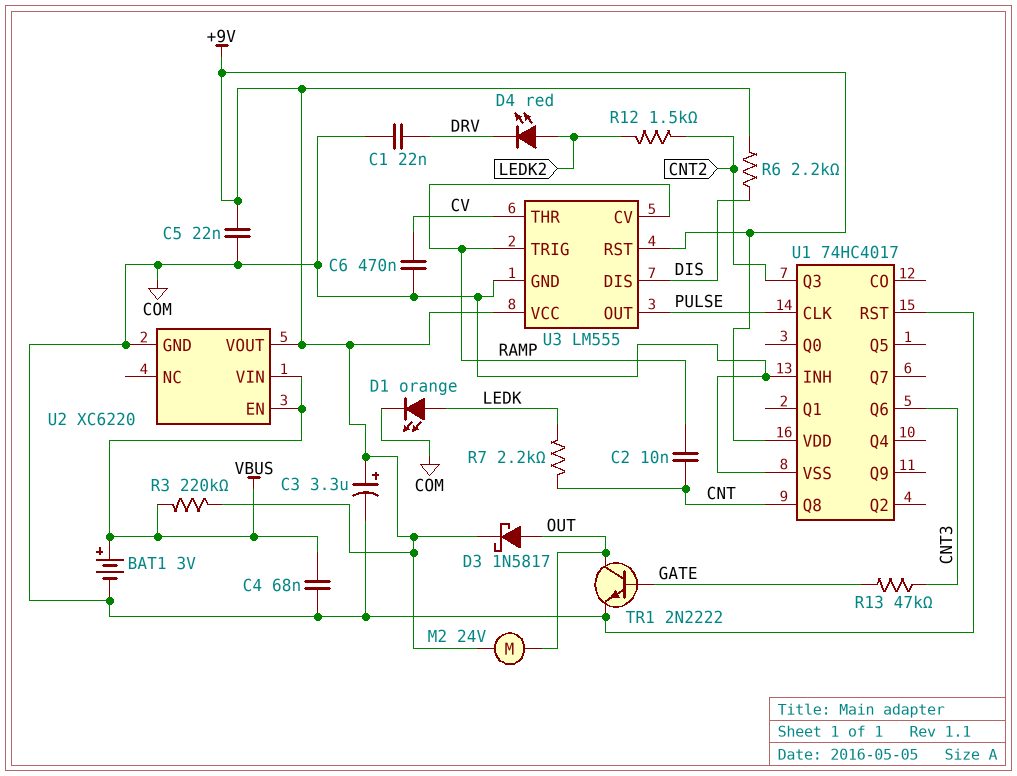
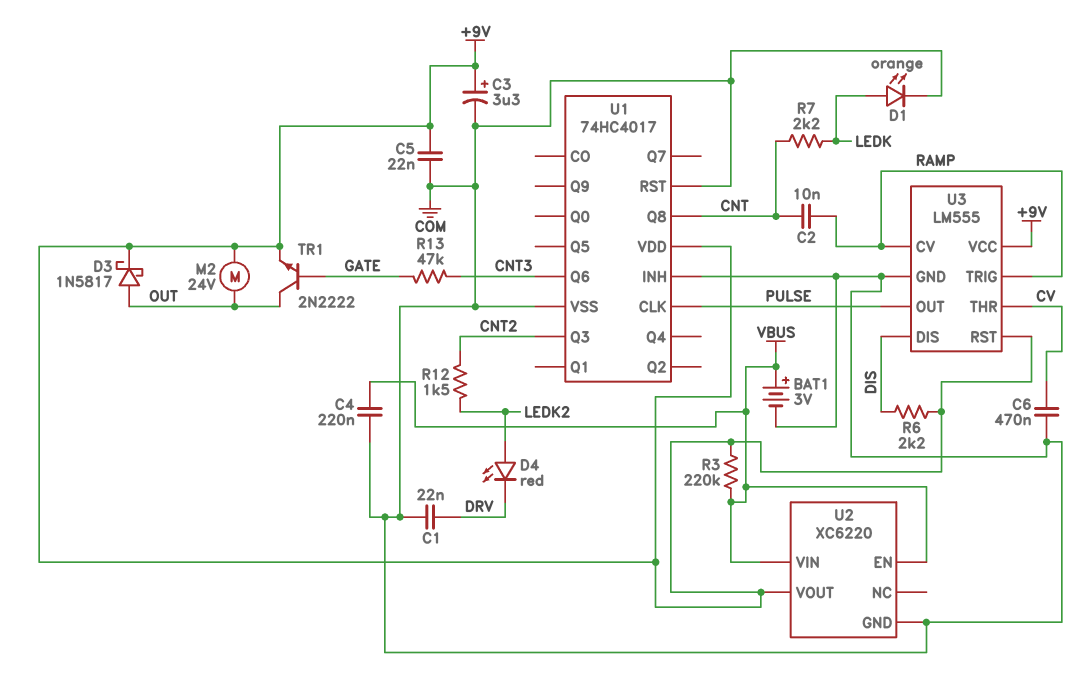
C4: 68nF (COM, VBUS) -> 220nF (COM, VBUS)
TR1: NPN 2N2222 (B GATE, C OUT, E COM) -> NPN 2N2222 (B GATE, C OUT, E +9V)

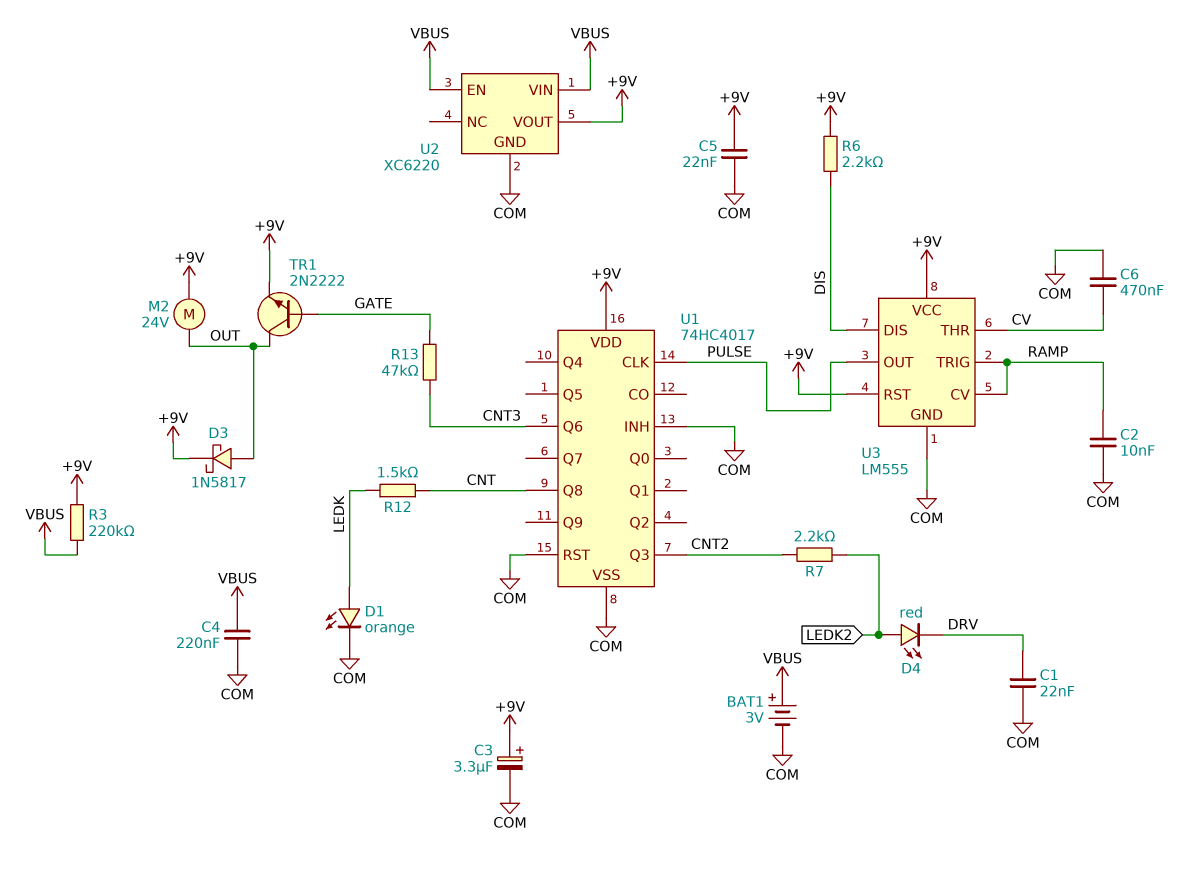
C2: 10nF (CNT, RAMP) -> 10nF (COM, RAMP)
R7: 2.2k (CNT, LEDK) -> 2.2k (CNT2, LEDK2)
R12: 1.5k (CNT2, LEDK2) -> 1.5k (CNT, LEDK)

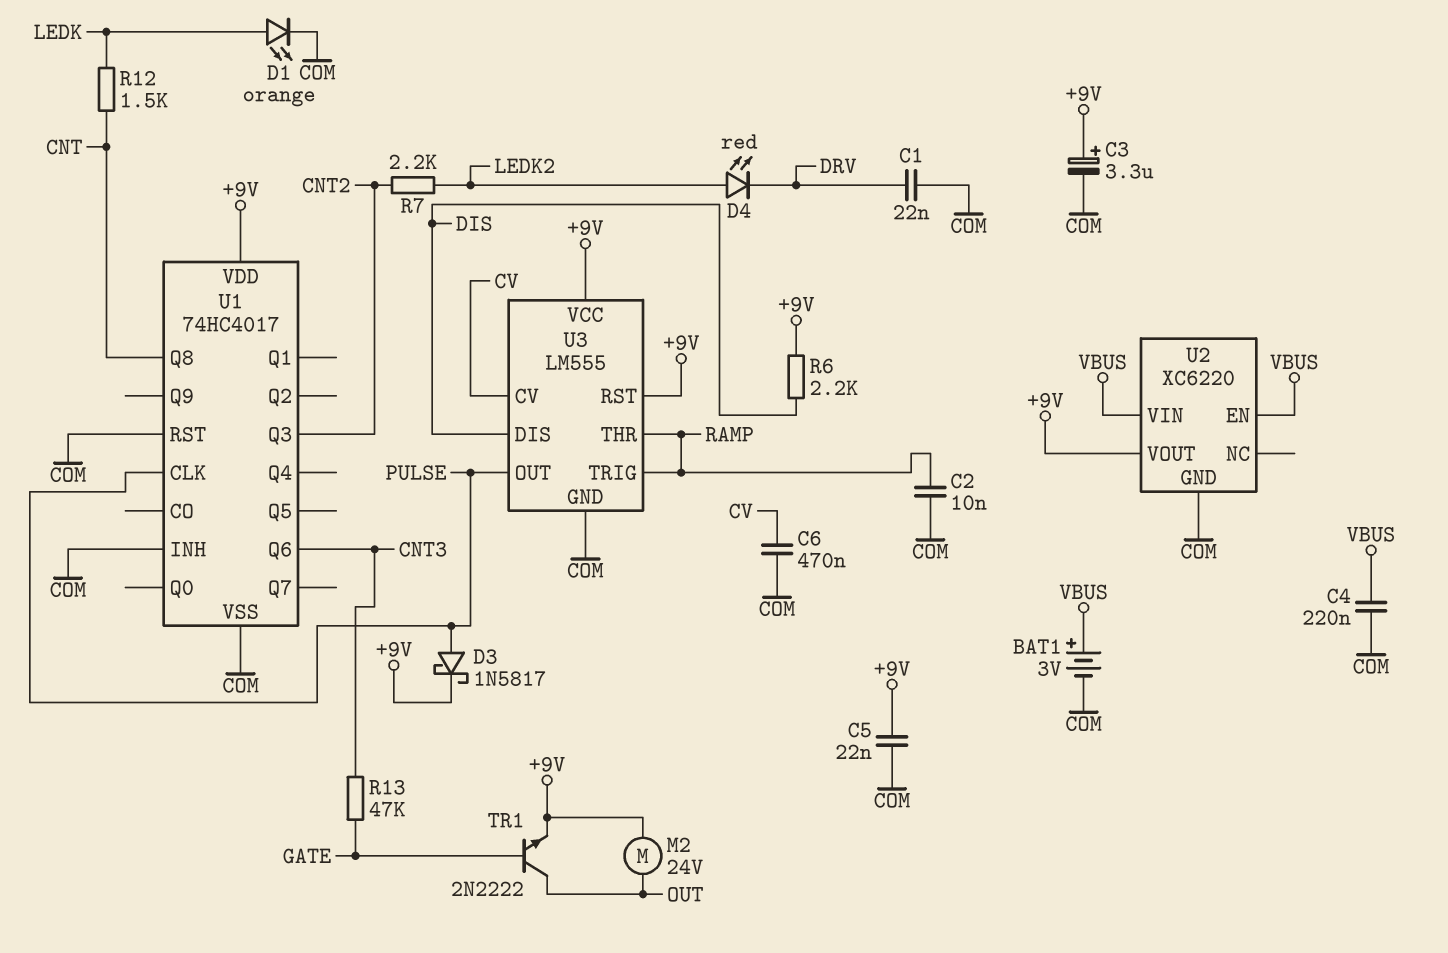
D3: schottky 1N5817 (A OUT, K +9V) -> schottky 1N5817 (A PULSE, K +9V)
R3: 220k (+9V, VBUS) -> none
U3 pin CV: RAMP -> CV
U3 pin THR: CV -> RAMP

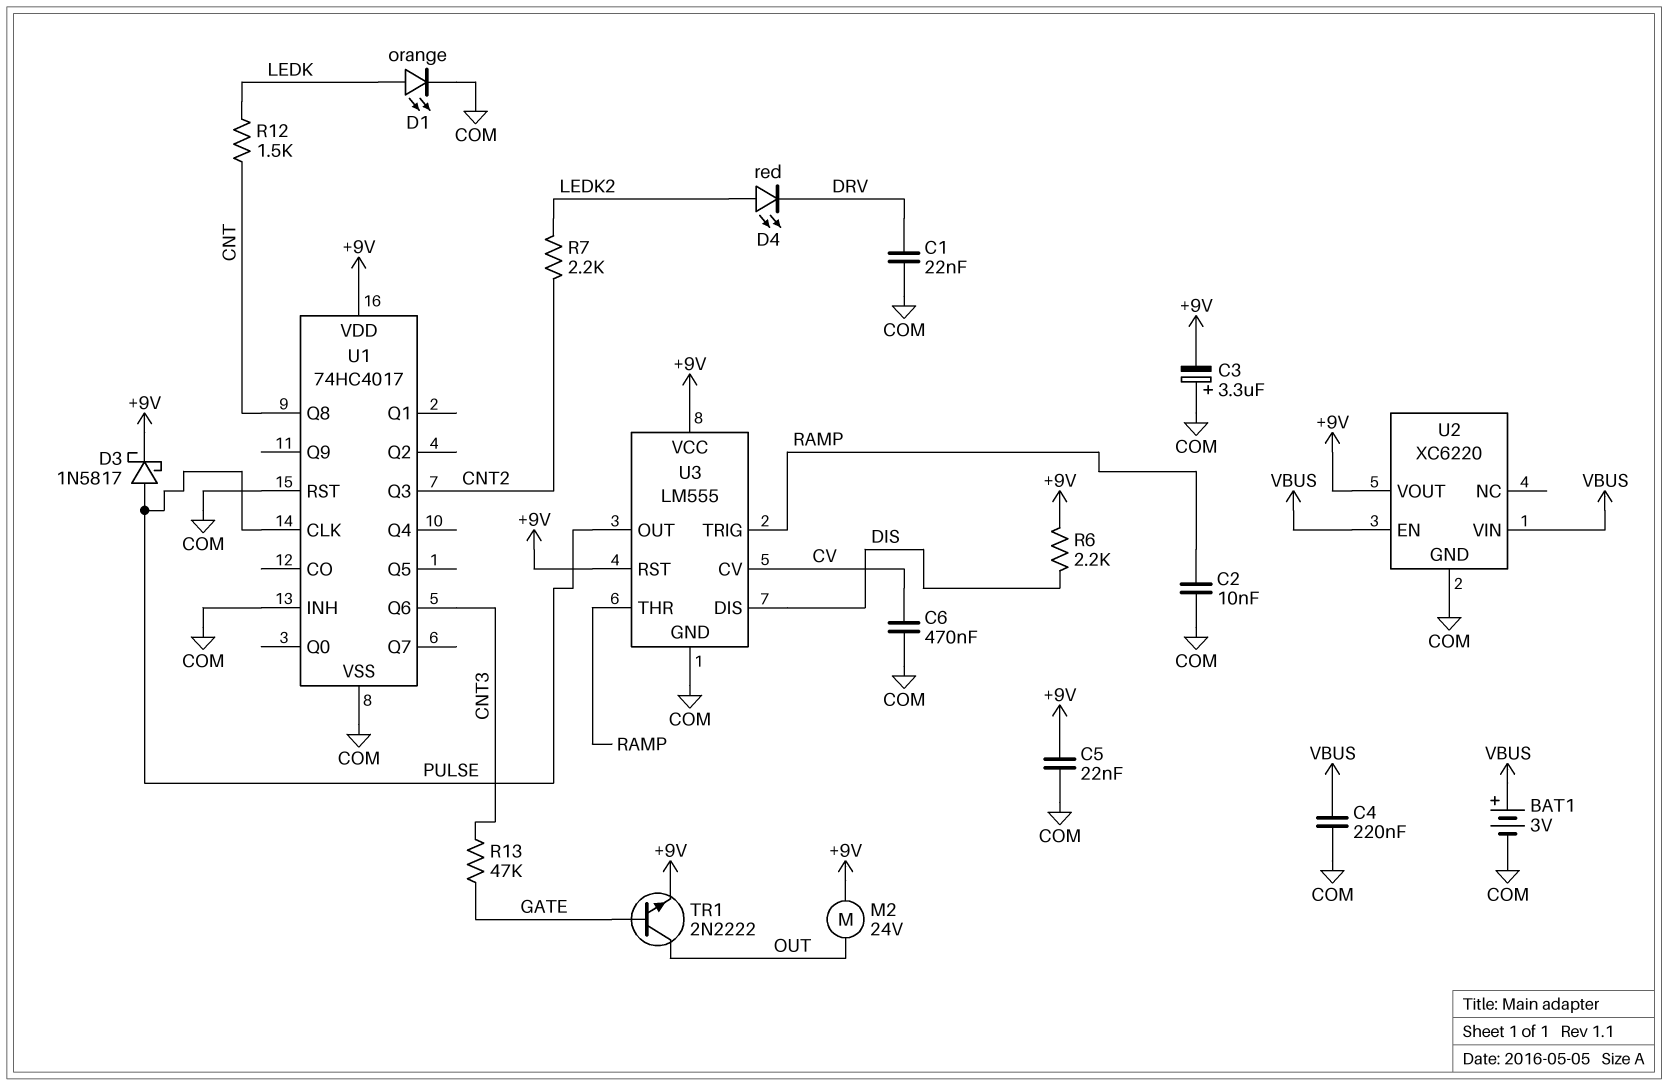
C3: 3.3uF (plus +9V, minus COM) -> 3.3uF (plus COM, minus +9V)

